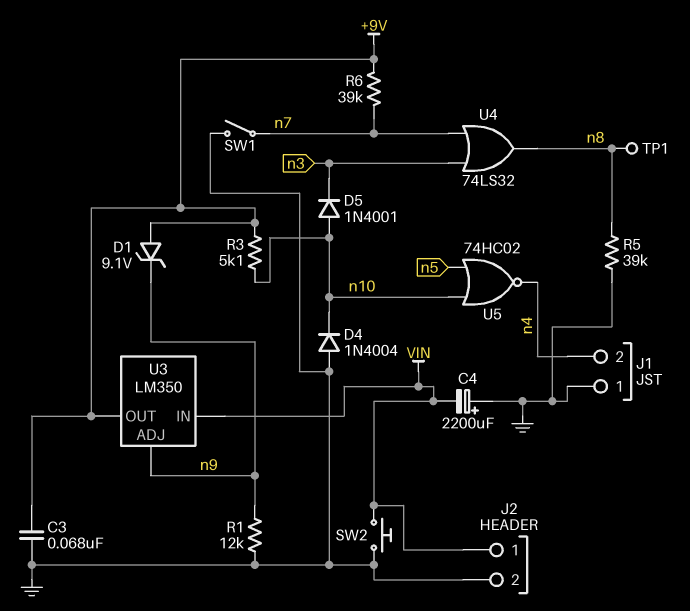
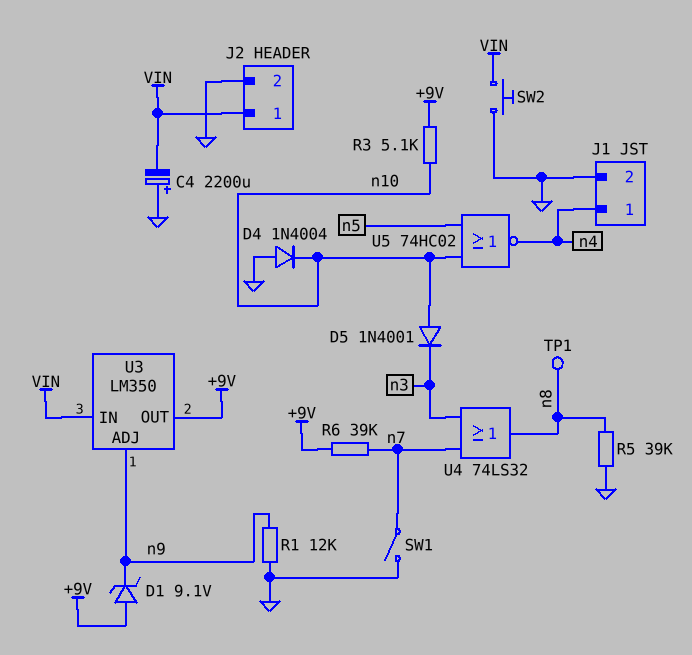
C3: 68nF (+9V, GND) -> none
J1 pin 1: GND -> n4
J1 pin 2: n4 -> GND

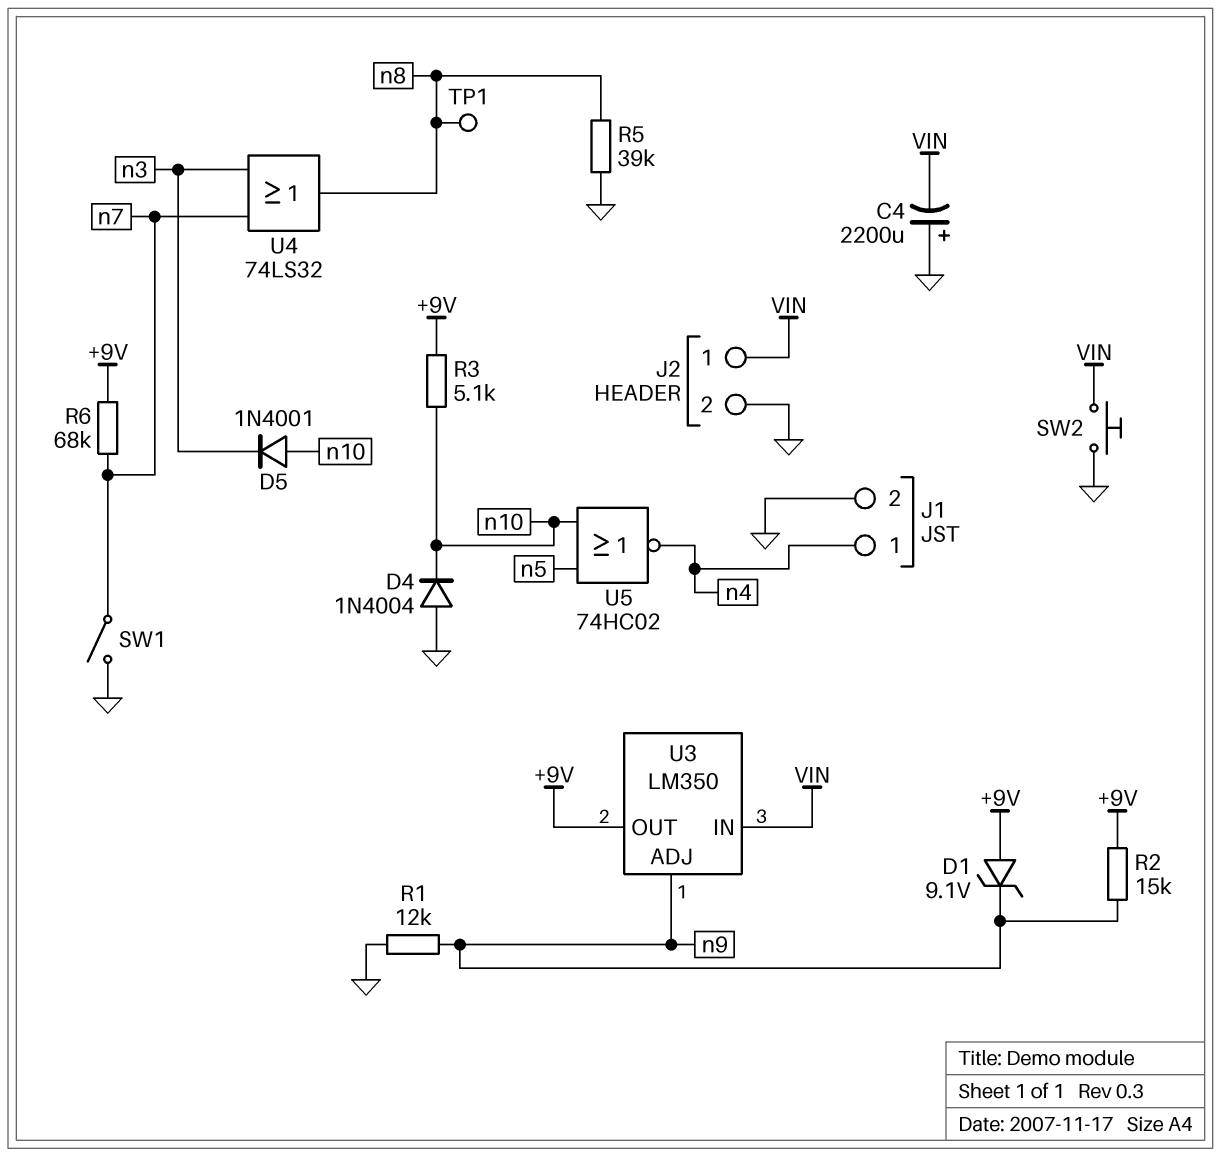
R2: none -> 15k (+9V, n9)
R6: 39k (+9V, n7) -> 68k (+9V, n7)

